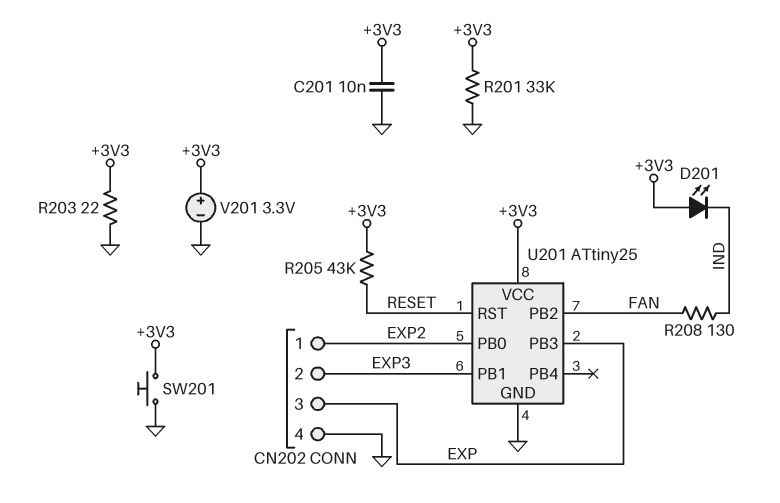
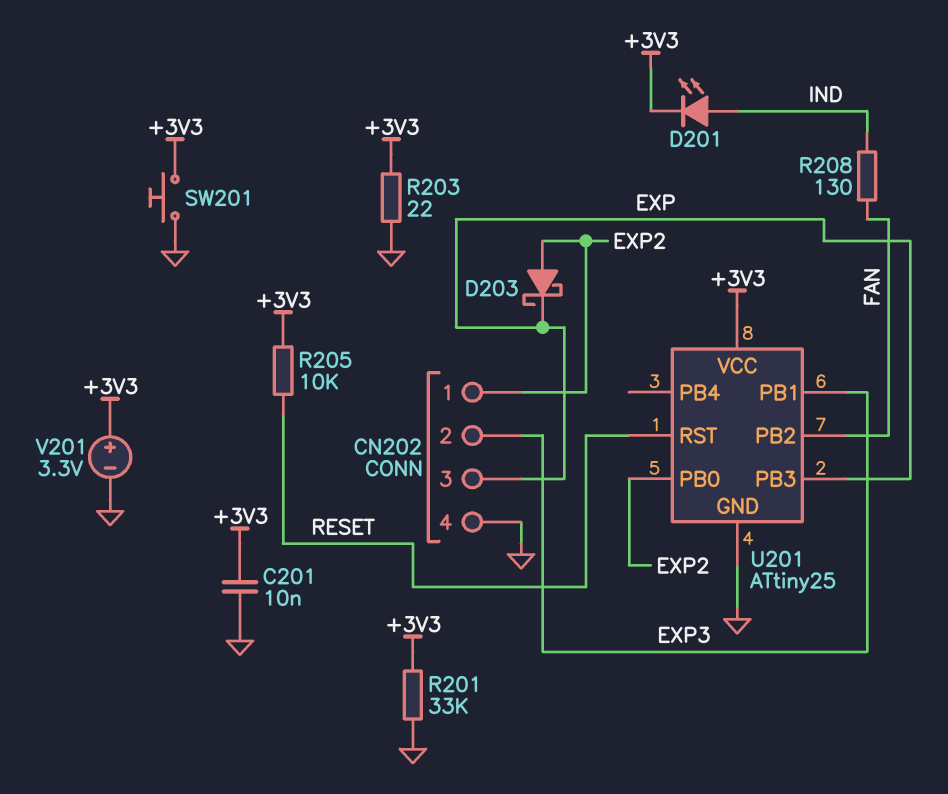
D201: LED (A +3V3, K IND) -> LED (A IND, K +3V3)
D203: none -> schottky (A EXP2, K EXP)
R205: 43k (+3V3, RESET) -> 10k (+3V3, RESET)

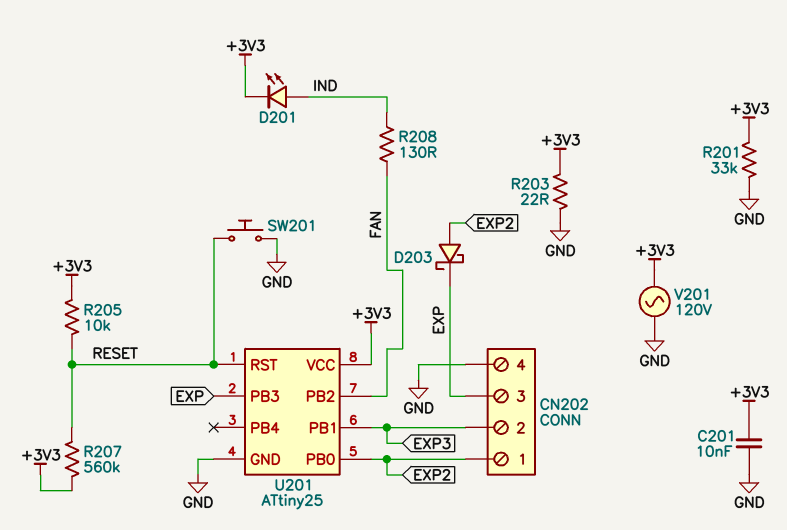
R207: none -> 560k (+3V3, RESET)
SW201: button (+3V3, GND) -> button (GND, RESET)
V201: 3.3V (plus +3V3, minus GND) -> AC 120V (+3V3, GND)

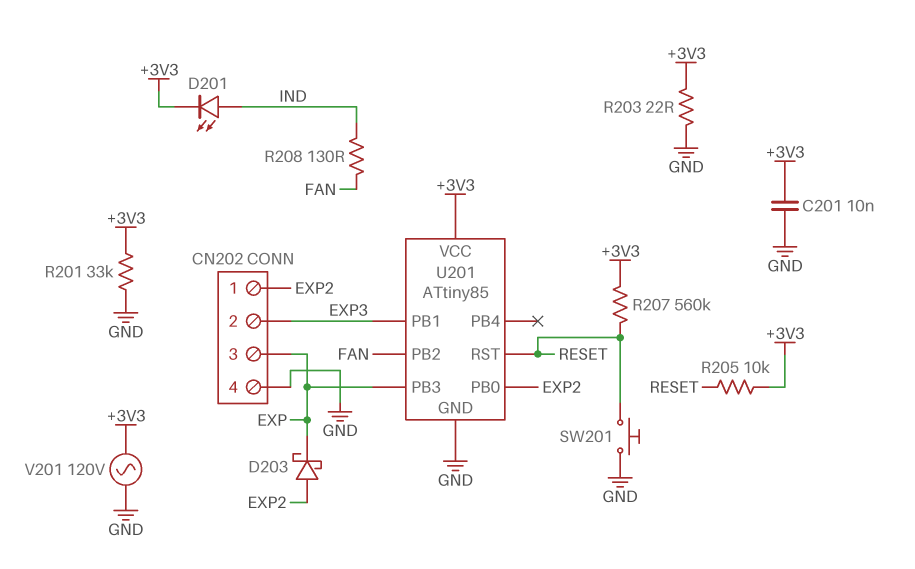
U201: ATtiny25 -> ATtiny85

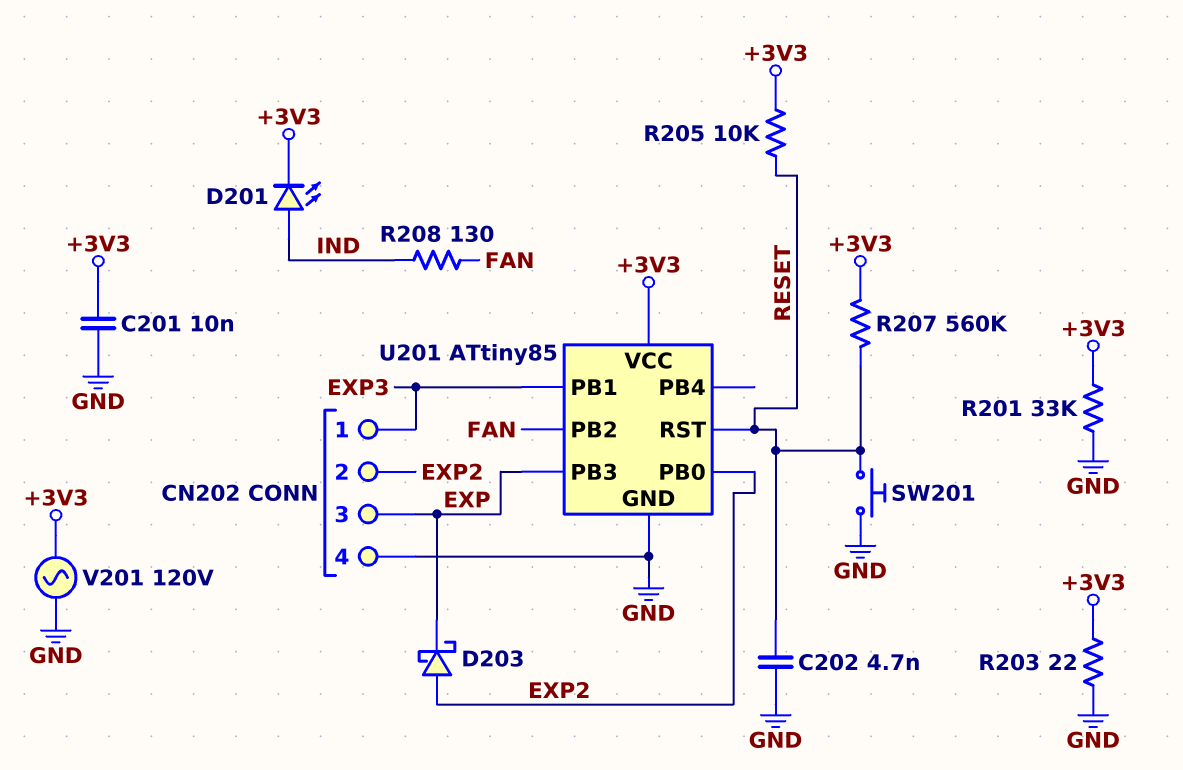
C202: none -> 4.7nF (GND, RESET)
CN202 pin 1: EXP2 -> EXP3
CN202 pin 2: EXP3 -> EXP2

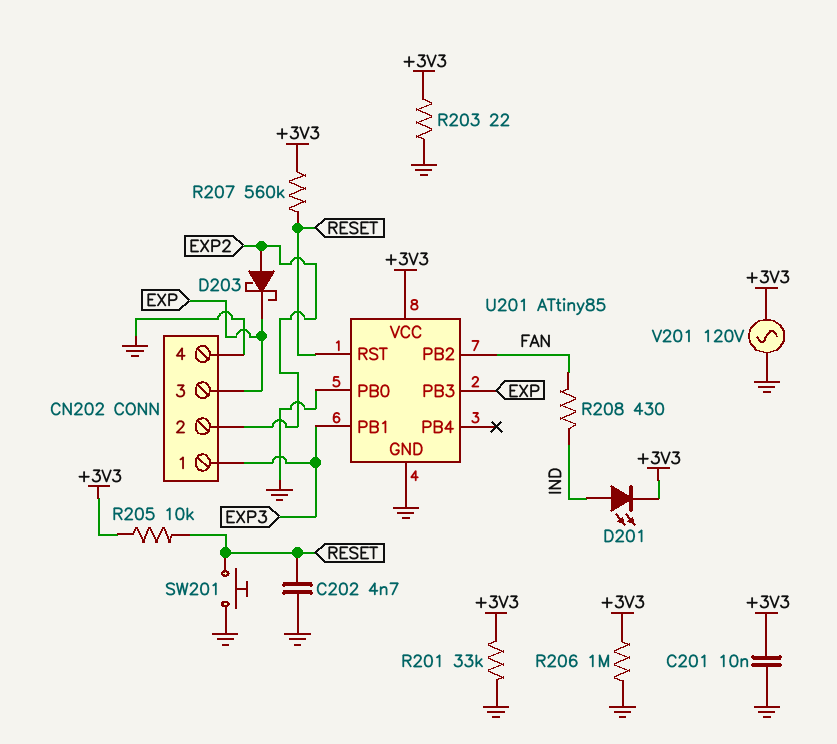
R206: none -> 1M (+3V3, GND)
R208: 130 (FAN, IND) -> 430 (FAN, IND)
U201 pin PB0: EXP2 -> GND

